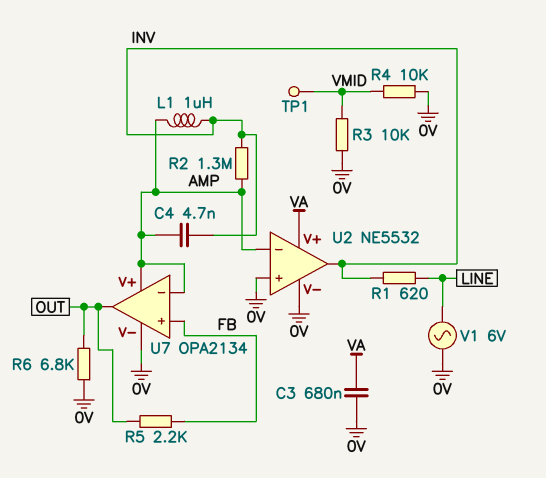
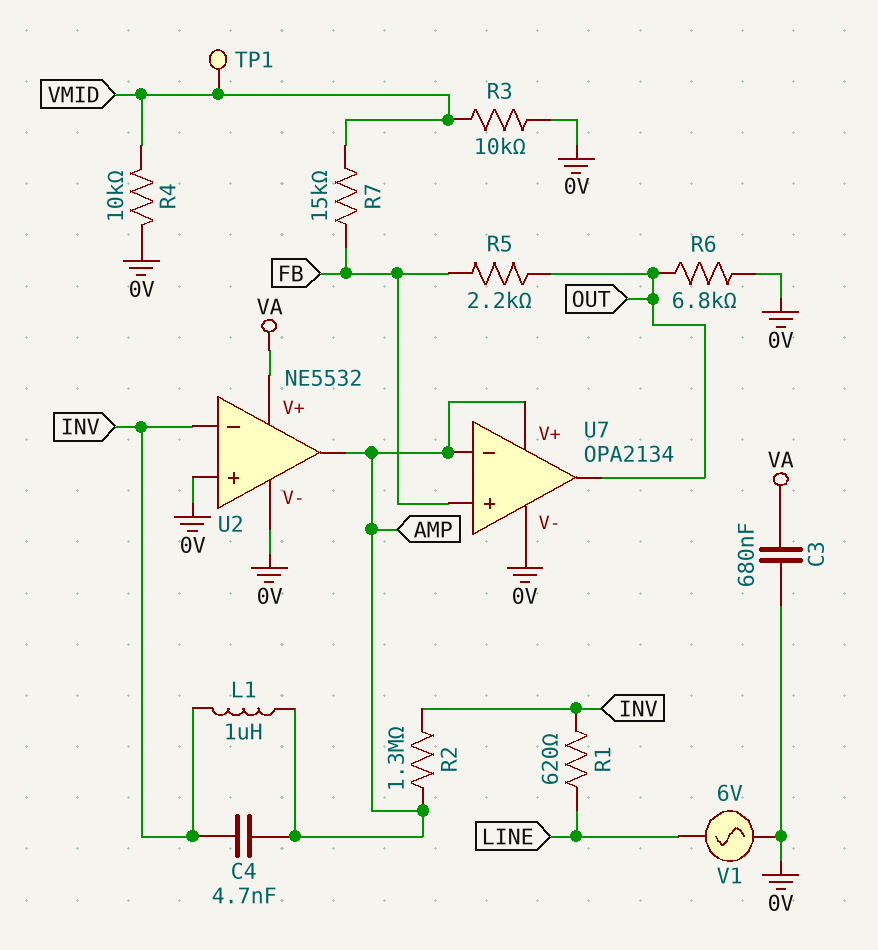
R7: none -> 15k (FB, VMID)
U2 pin in-: AMP -> INV
U2 pin out: INV -> AMP

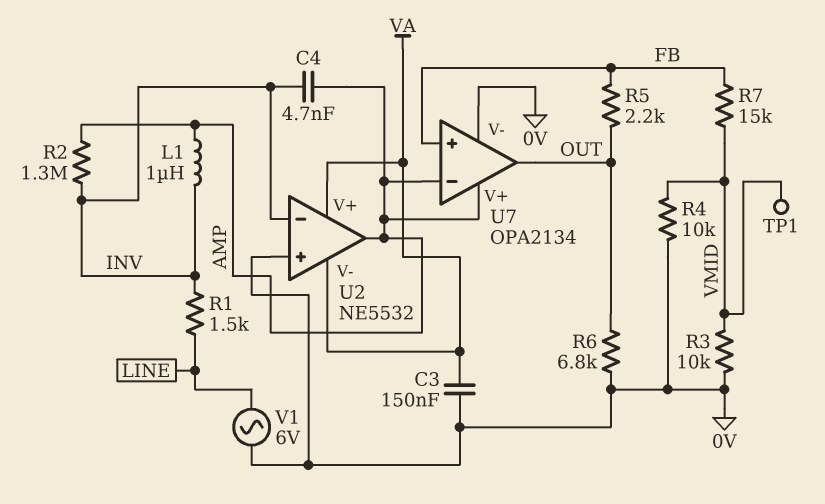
C3: 680nF (0V, VA) -> 150nF (0V, VA)
R1: 620 (INV, LINE) -> 1.5k (INV, LINE)
U2 pin V-: 0V -> VA

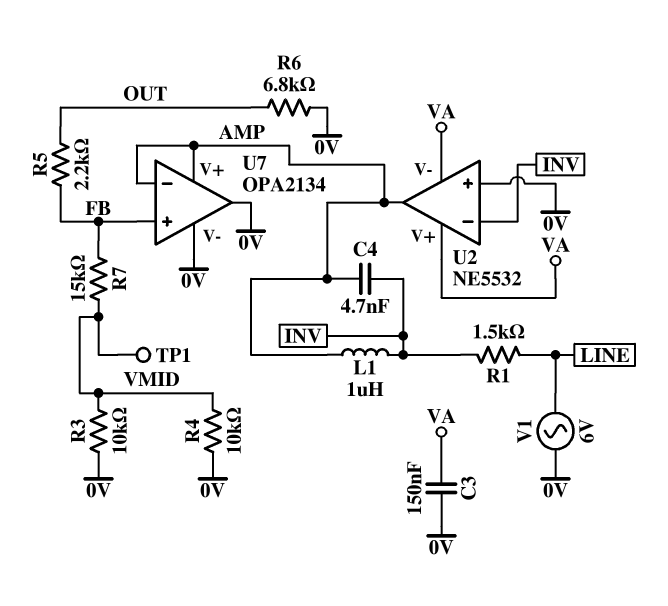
R2: 1.3M (AMP, INV) -> none
U7 pin out: OUT -> 0V

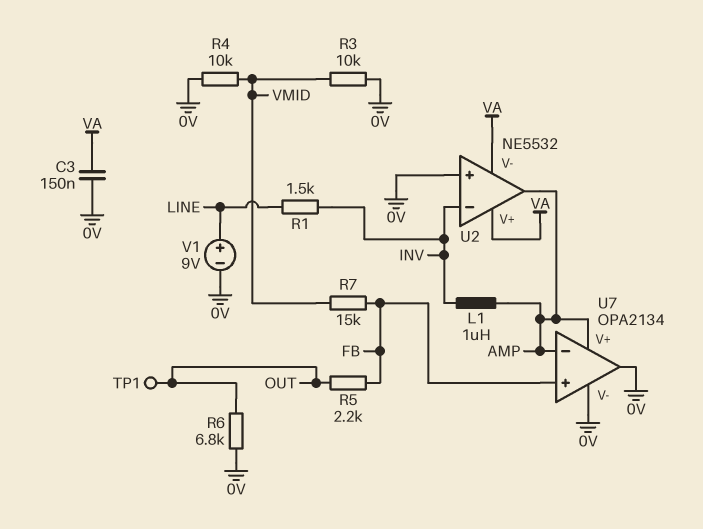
C4: 4.7nF (AMP, INV) -> none
TP1: test point (VMID) -> test point (OUT)
V1: AC 6V (0V, LINE) -> 9V (plus LINE, minus 0V)

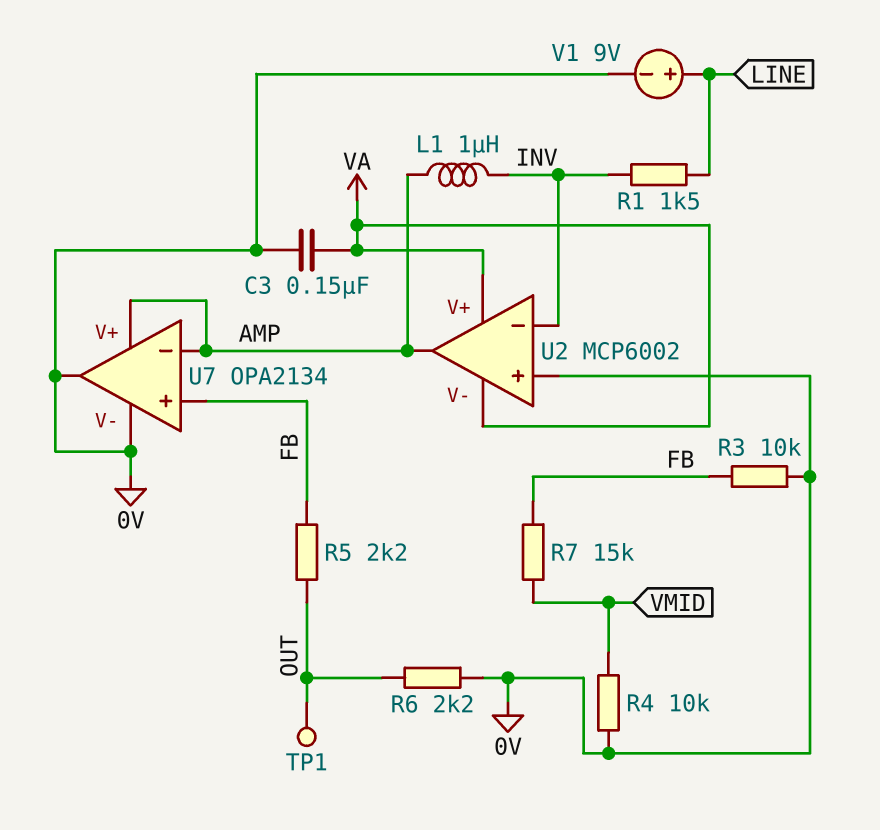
R3: 10k (0V, VMID) -> 10k (0V, FB)
R6: 6.8k (0V, OUT) -> 2.2k (0V, OUT)
U2: NE5532 -> MCP6002

